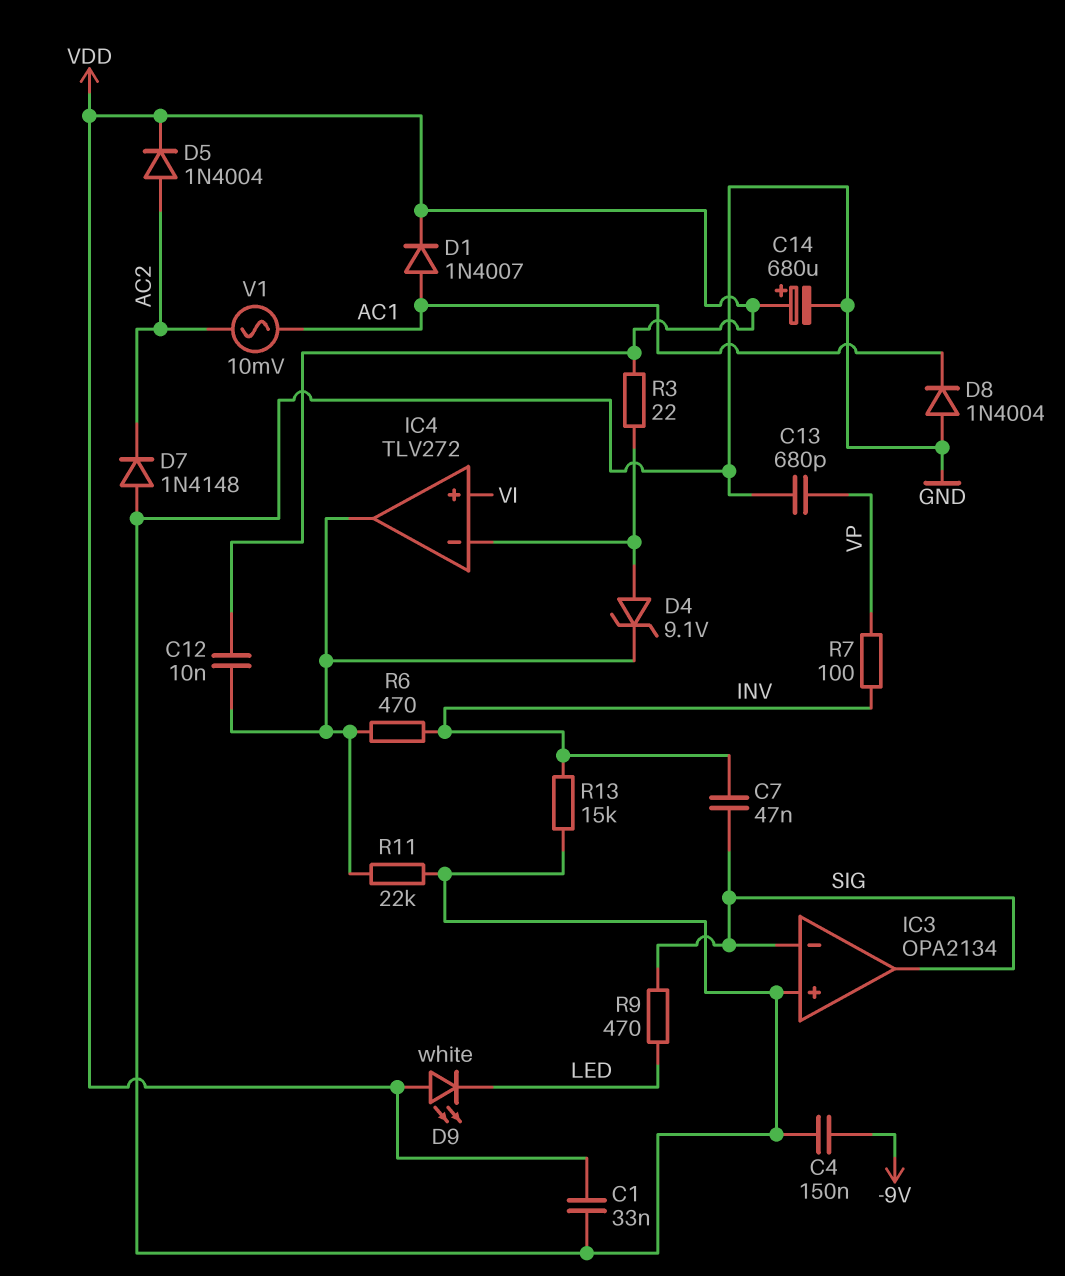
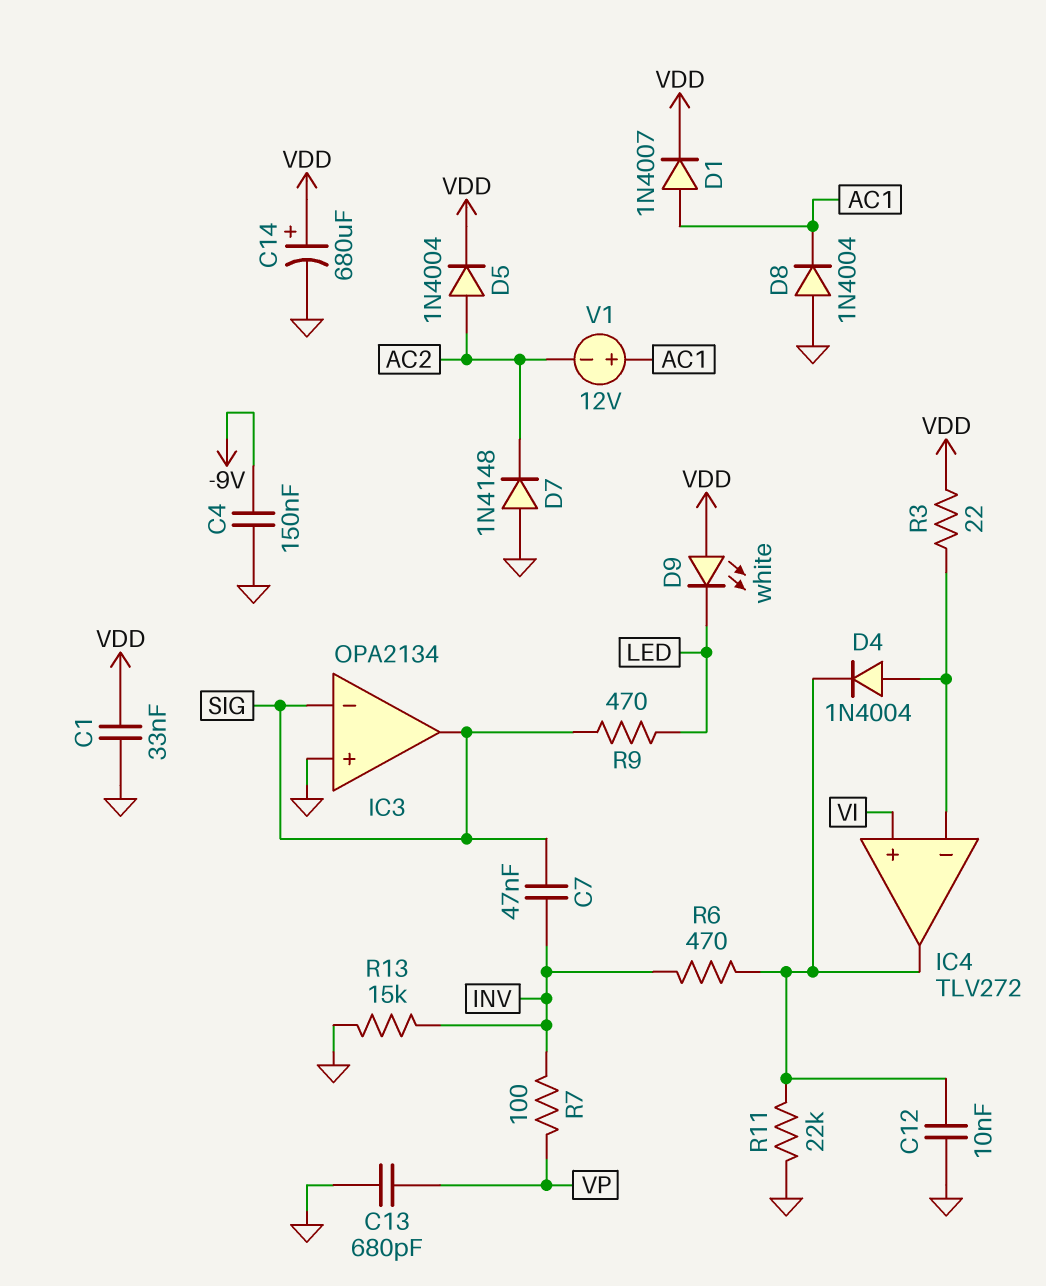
C12: 10nF (IC4/out, VDD) -> 10nF (GND, IC4/out)
D4: zener 9.1V (A IC4/in-, K IC4/out) -> diode 1N4004 (A IC4/in-, K IC4/out)
V1: AC 10mV (AC1, AC2) -> 12V (plus AC1, minus AC2)

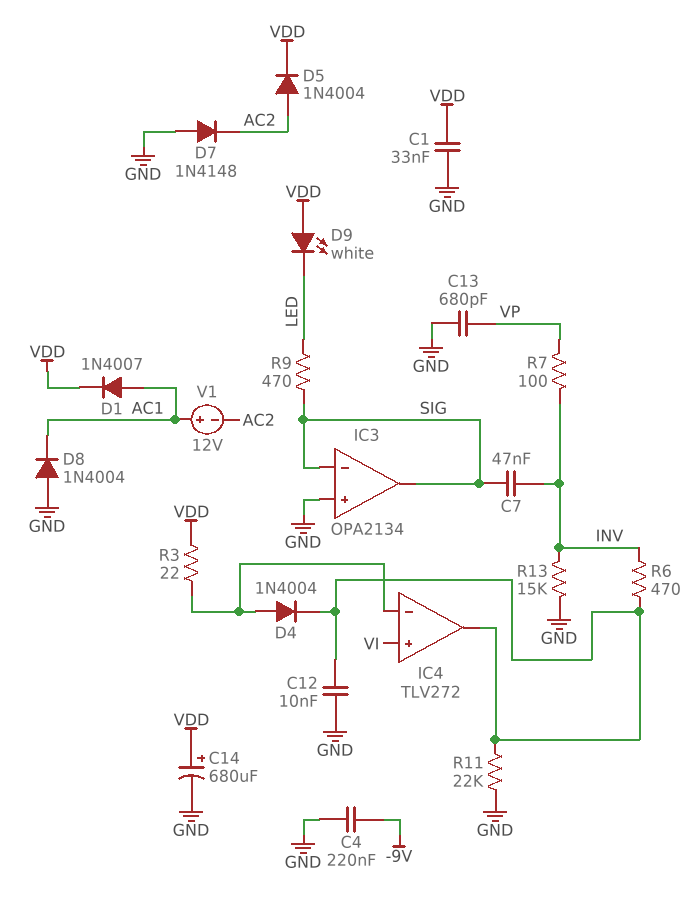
C4: 150nF (-9V, GND) -> 220nF (-9V, GND)

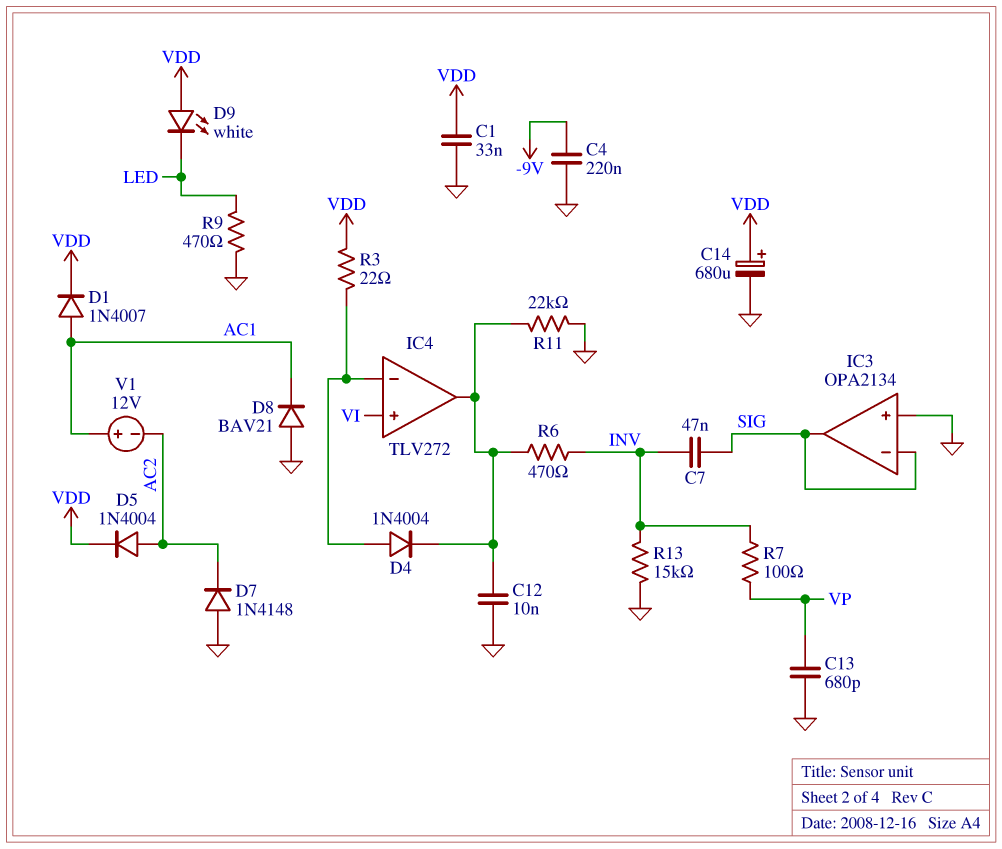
D8: diode 1N4004 (A GND, K AC1) -> diode BAV21 (A GND, K AC1)
R9: 470 (LED, SIG) -> 470 (GND, LED)

